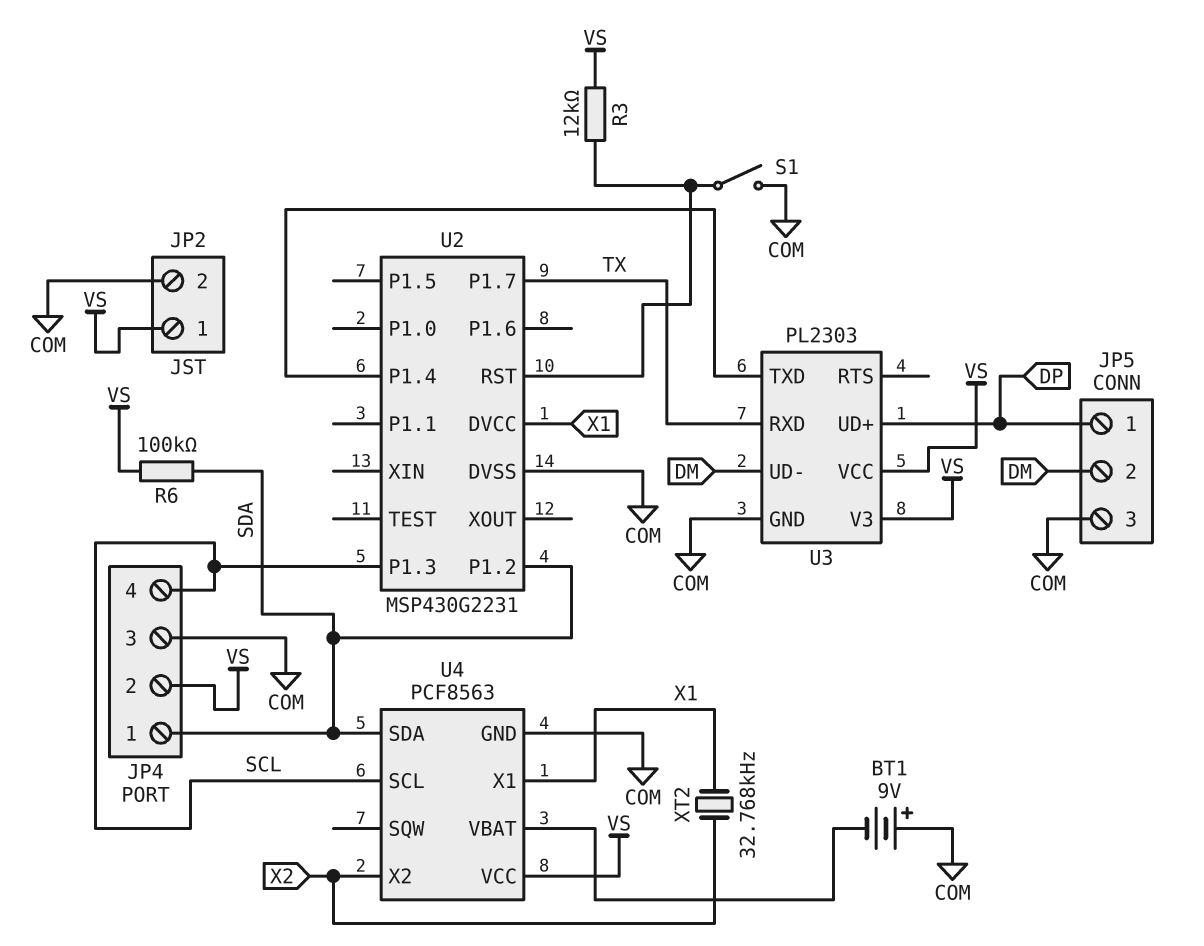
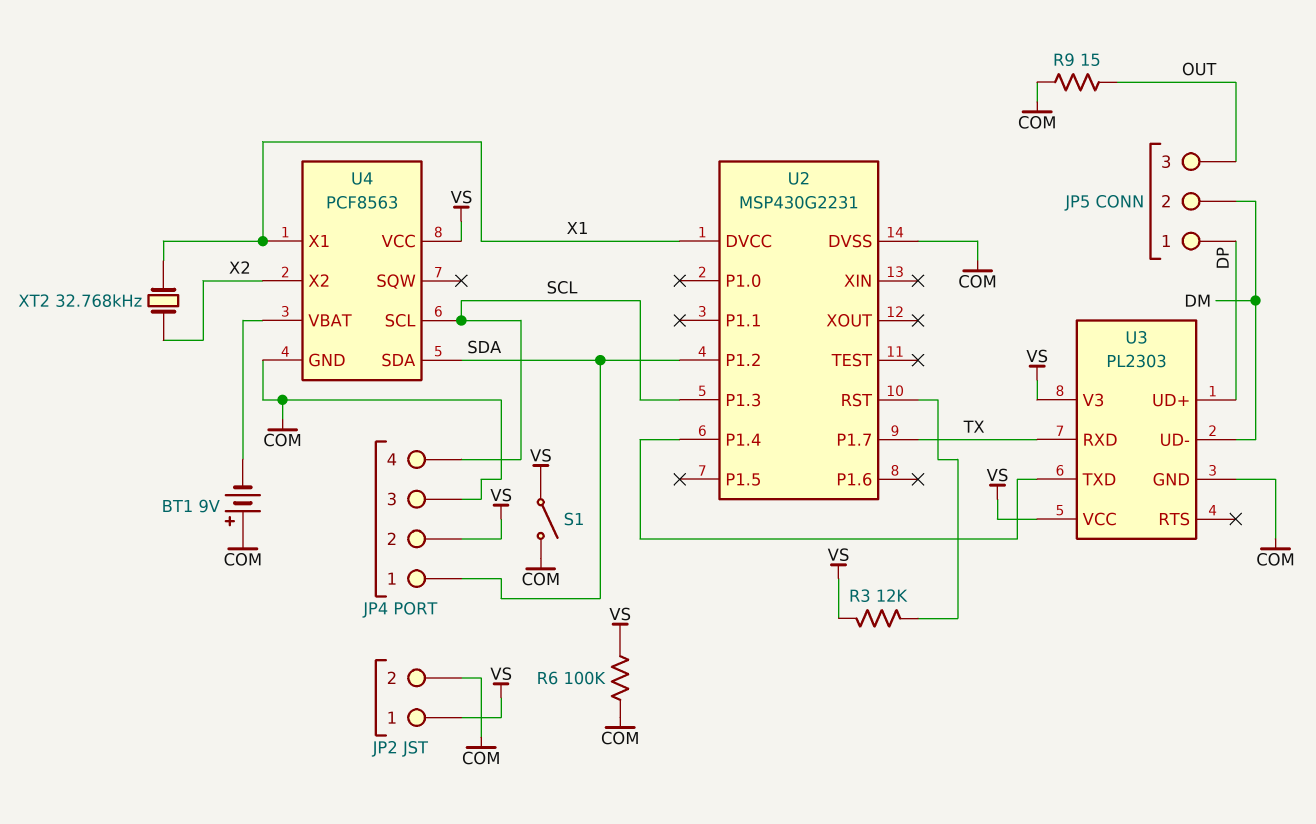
JP5 pin 3: COM -> OUT
R6: 100k (SDA, VS) -> 100k (COM, VS)
R9: none -> 15 (COM, OUT)
S1: switch (COM, U2/RST) -> switch (COM, VS)

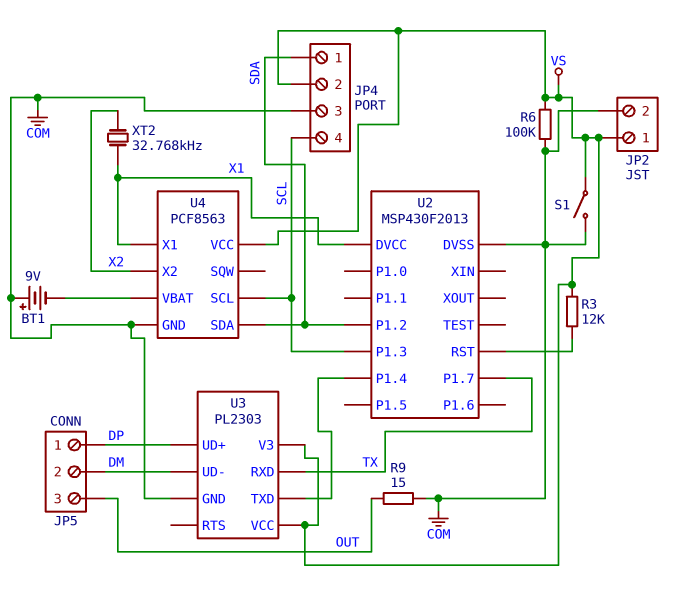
U2: MSP430G2231 -> MSP430F2013

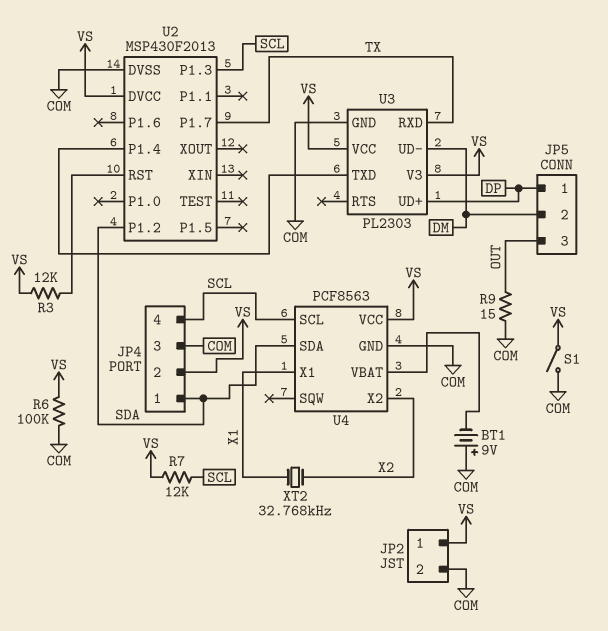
R7: none -> 12k (SCL, VS)
U2 pin DVCC: X1 -> VS

